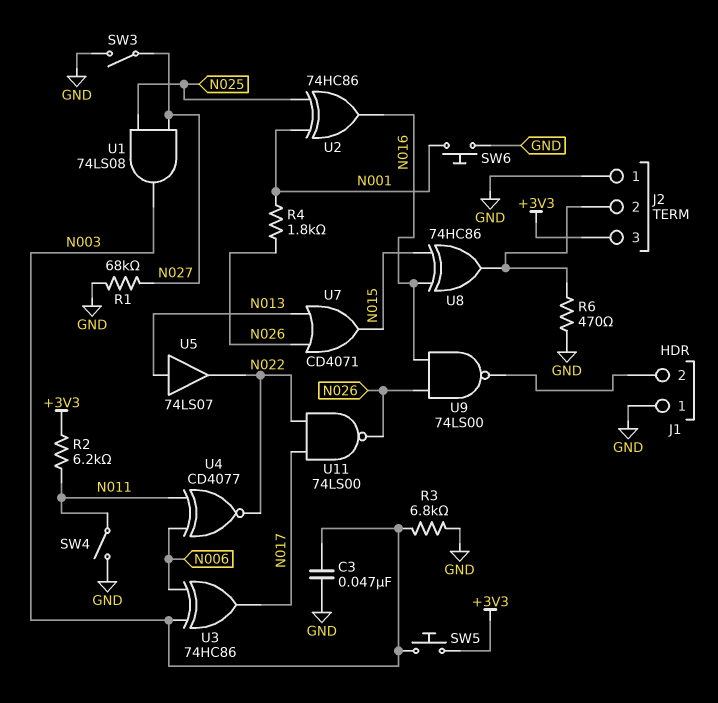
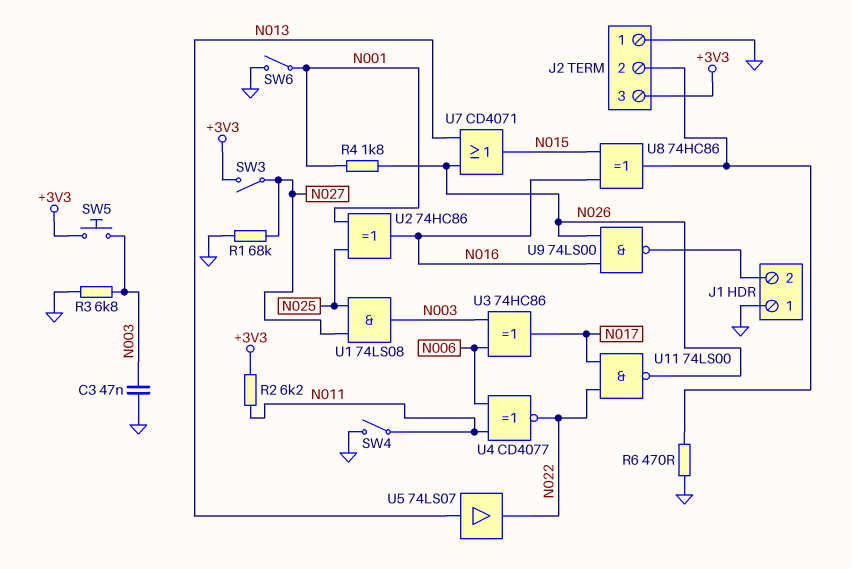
SW3: switch (GND, N027) -> switch (+3V3, N027)
SW6: button (GND, N001) -> switch (GND, N001)

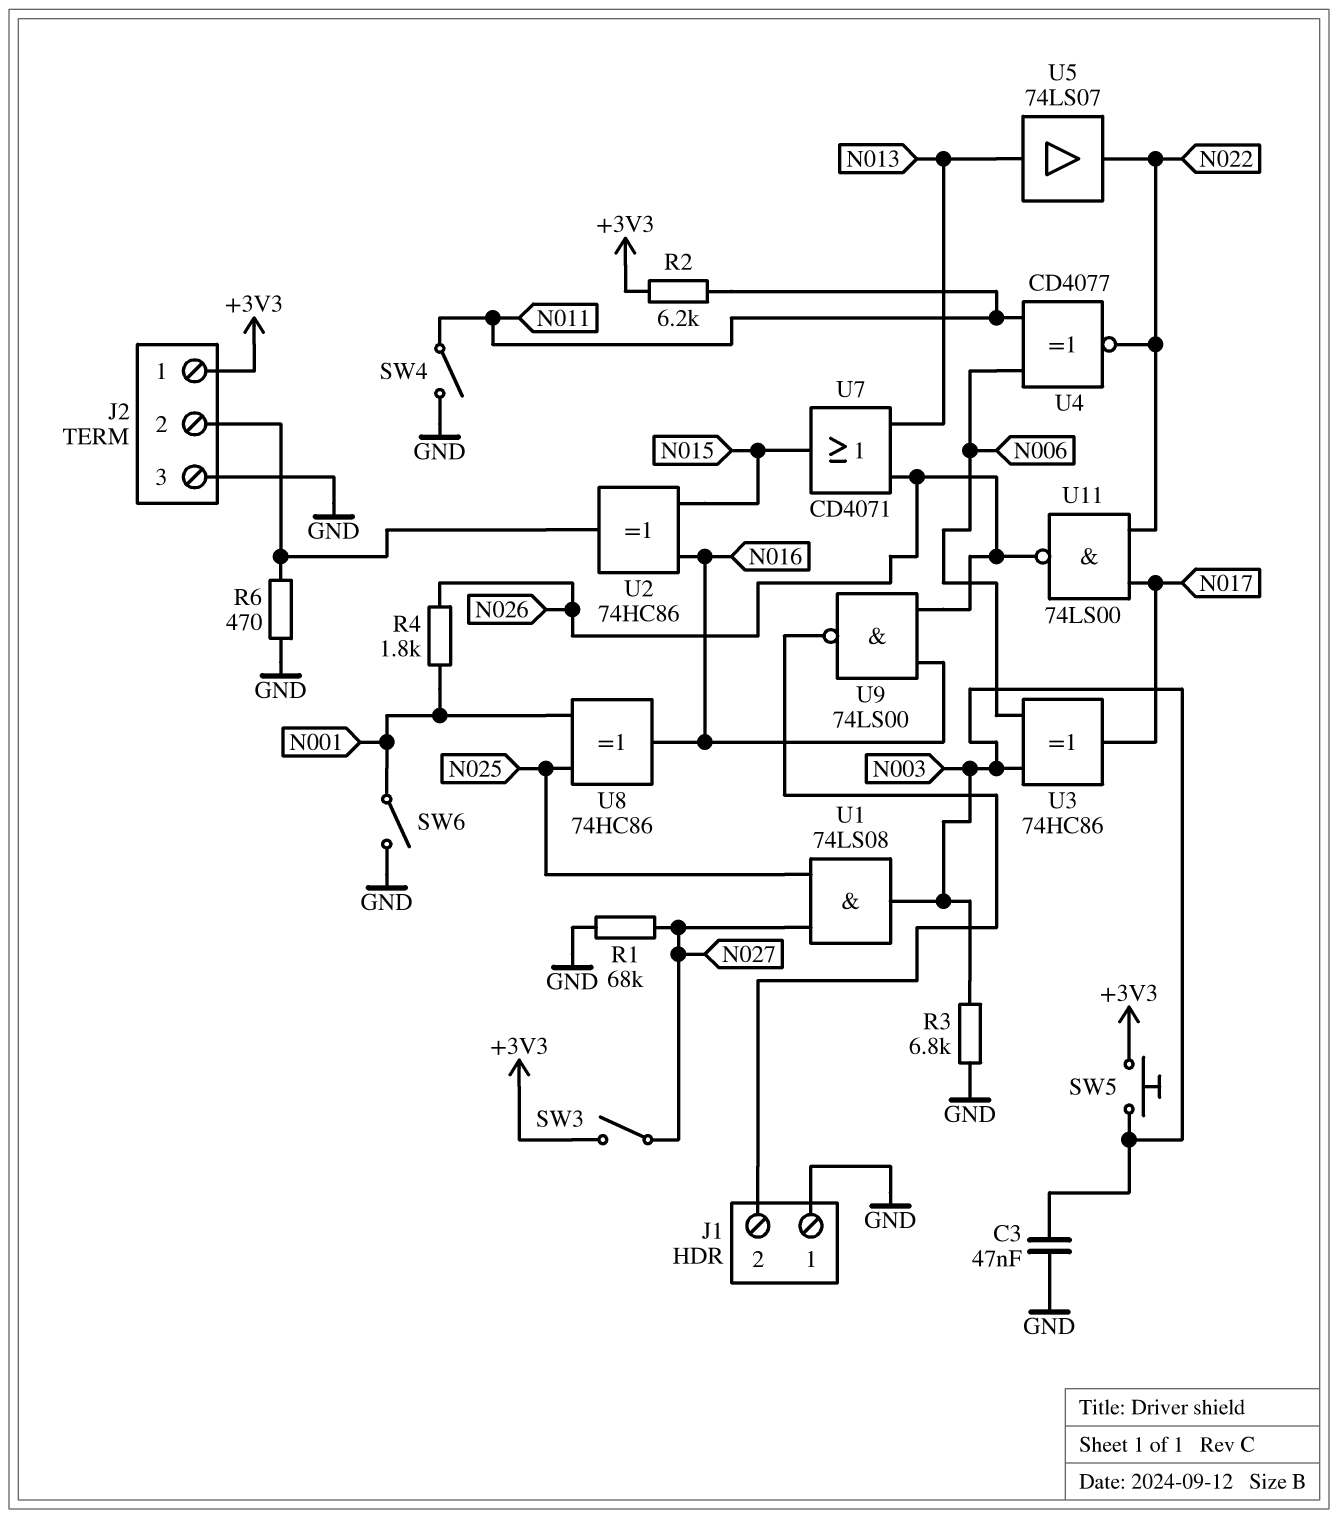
J2 pin 1: GND -> +3V3
J2 pin 3: +3V3 -> GND
U2: XOR 74HC86 (in N001, in N025, out N016) -> XOR 74HC86 (in N015, in N016, out J2/2)
U8: XOR 74HC86 (in N015, in N016, out J2/2) -> XOR 74HC86 (in N001, in N025, out N016)

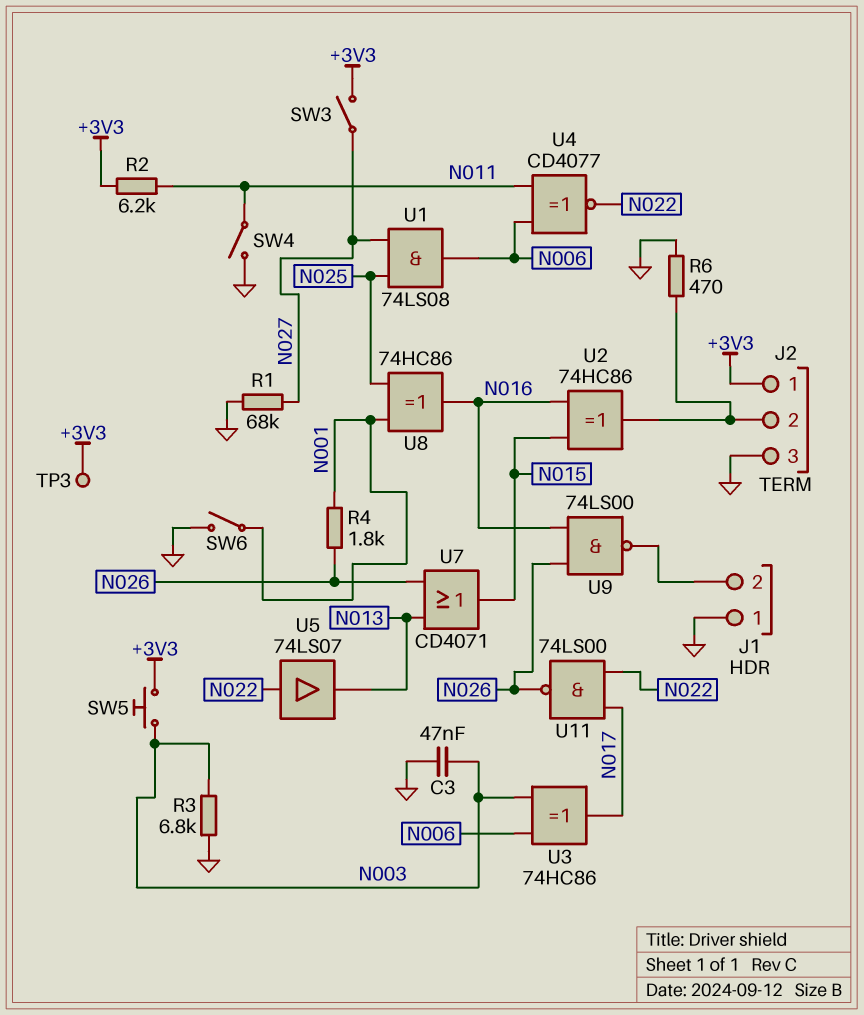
TP3: none -> test point (+3V3)
U1: AND 74LS08 (in N025, in N027, out N003) -> AND 74LS08 (in N025, in N027, out N006)
U5: buffer 74LS07 (in N013, out N022) -> buffer 74LS07 (in N022, out N013)

